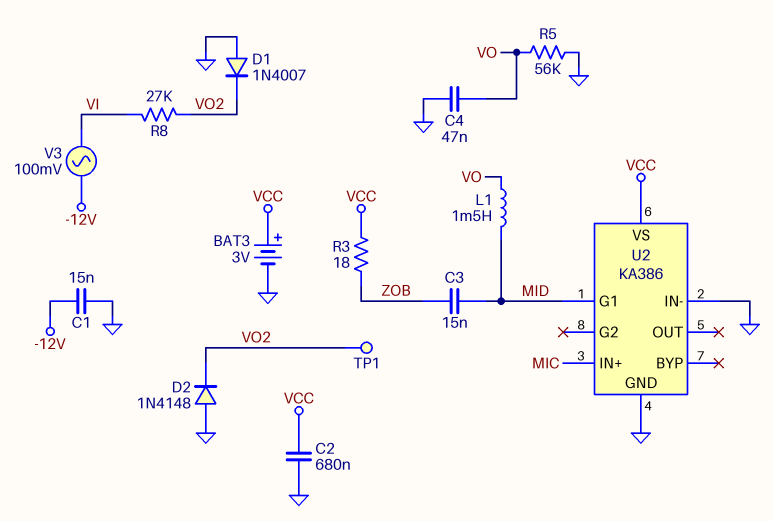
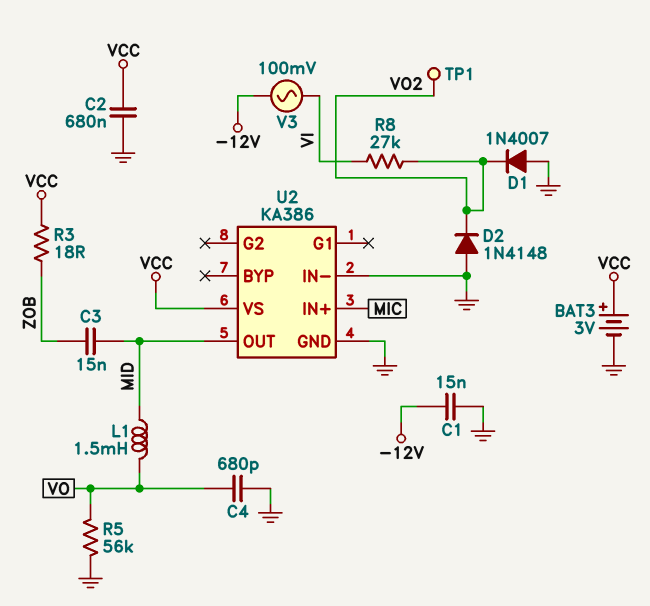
C4: 47nF (GND, VO) -> 680pF (GND, VO)
U2 pin G1: MID -> none
U2 pin OUT: none -> MID

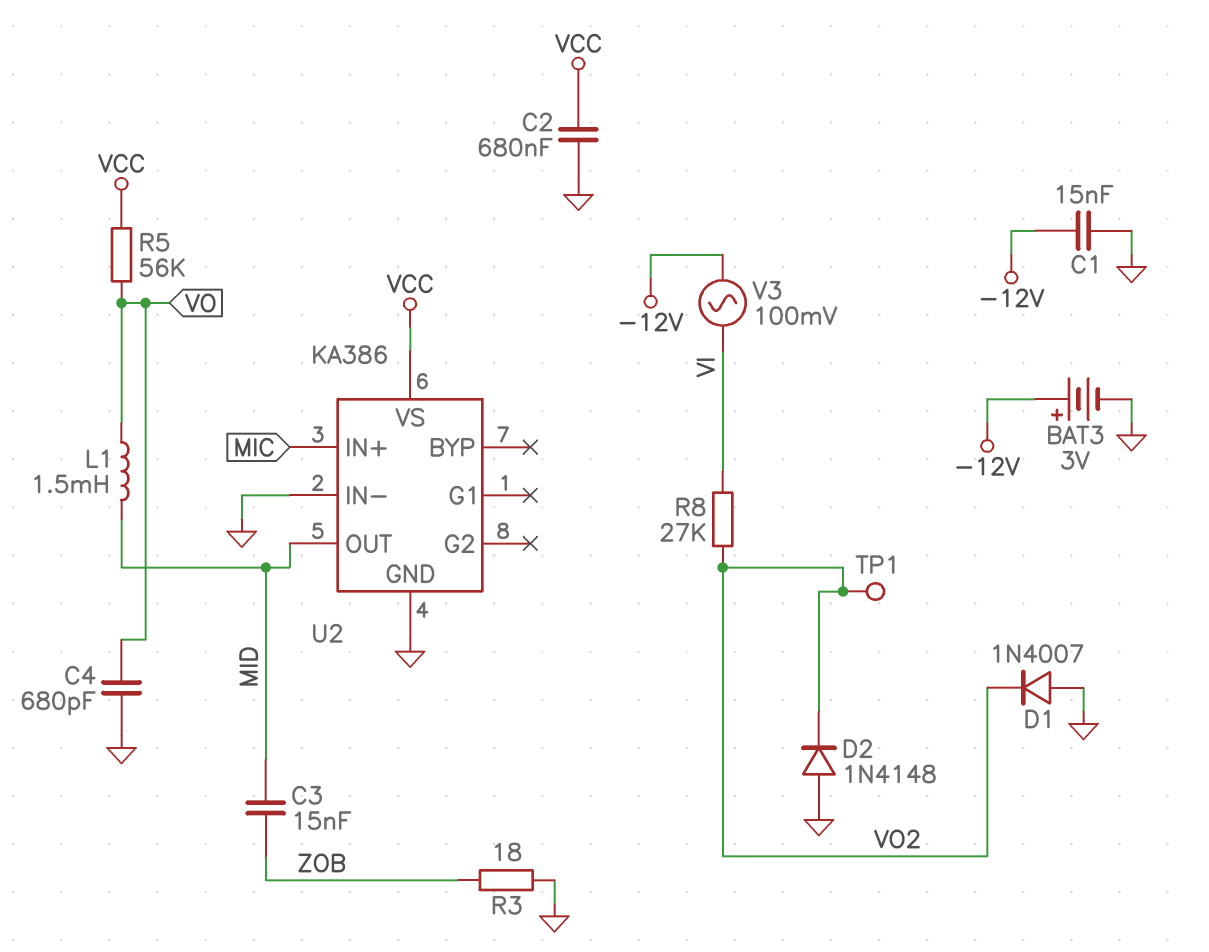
BAT3: 3V (plus VCC, minus GND) -> 3V (plus -12V, minus GND)
R3: 18 (VCC, ZOB) -> 18 (GND, ZOB)
R5: 56k (GND, VO) -> 56k (VCC, VO)

